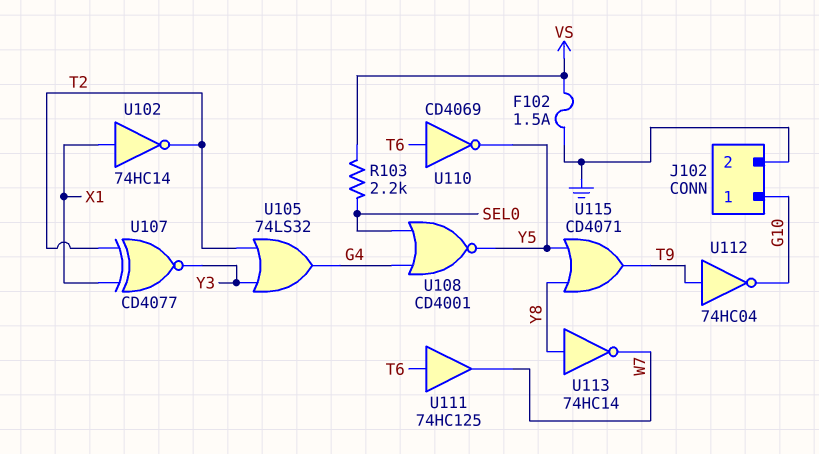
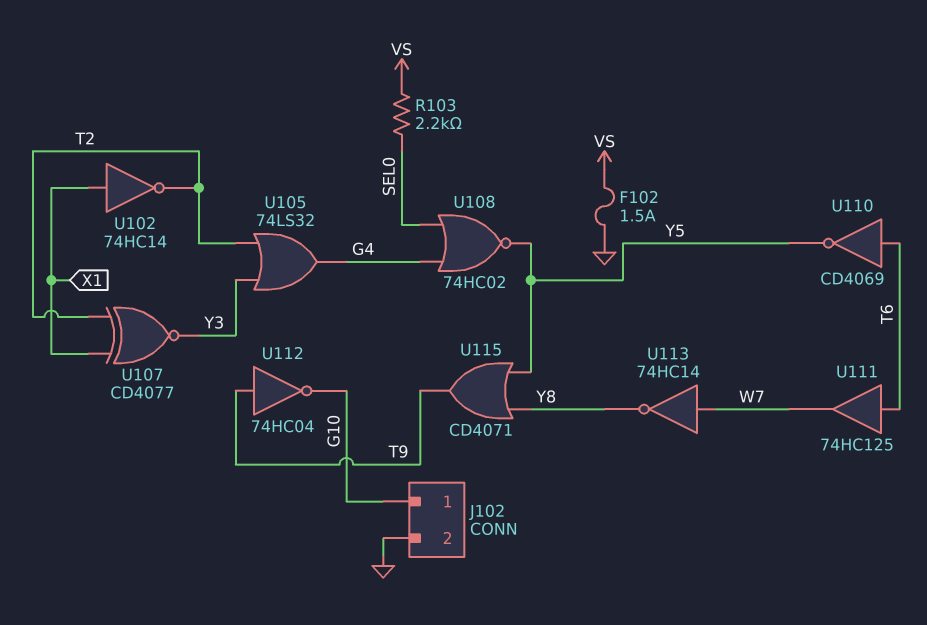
U108: NOR CD4001 (in G4, in SEL0, out Y5) -> NOR 74HC02 (in G4, in SEL0, out Y5)
U113: NOT 74HC14 (in Y8, out W7) -> NOT 74HC14 (in W7, out Y8)

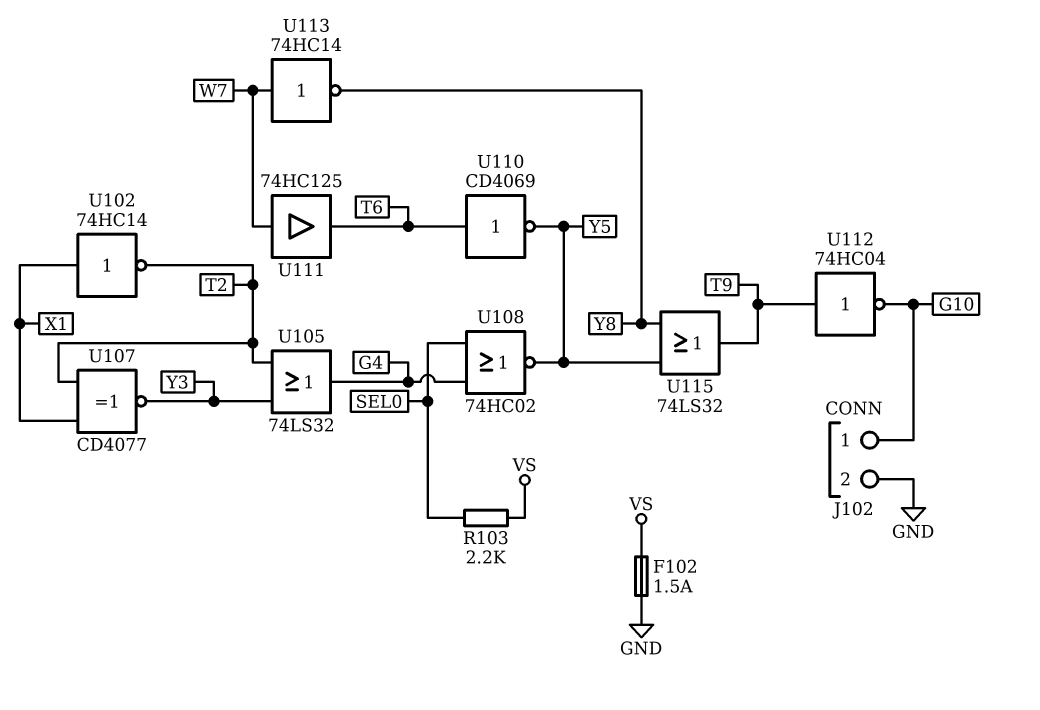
U111: buffer 74HC125 (in T6, out W7) -> buffer 74HC125 (in W7, out T6)
U115: OR CD4071 (in Y5, in Y8, out T9) -> OR 74LS32 (in Y5, in Y8, out T9)

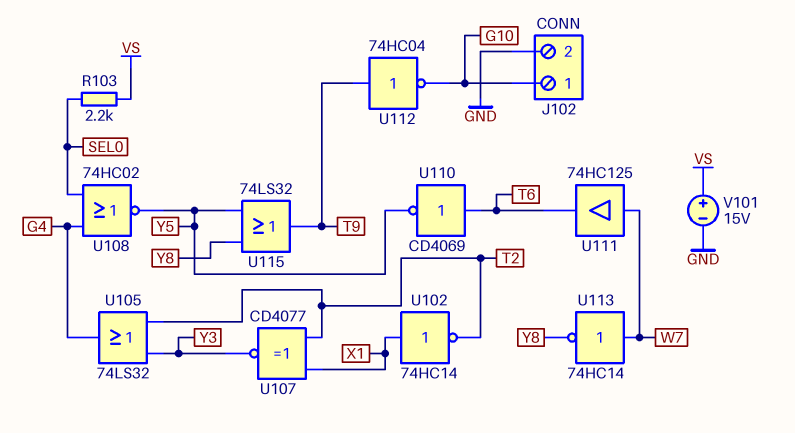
F102: 1.5A (GND, VS) -> none
V101: none -> 15V (plus VS, minus GND)

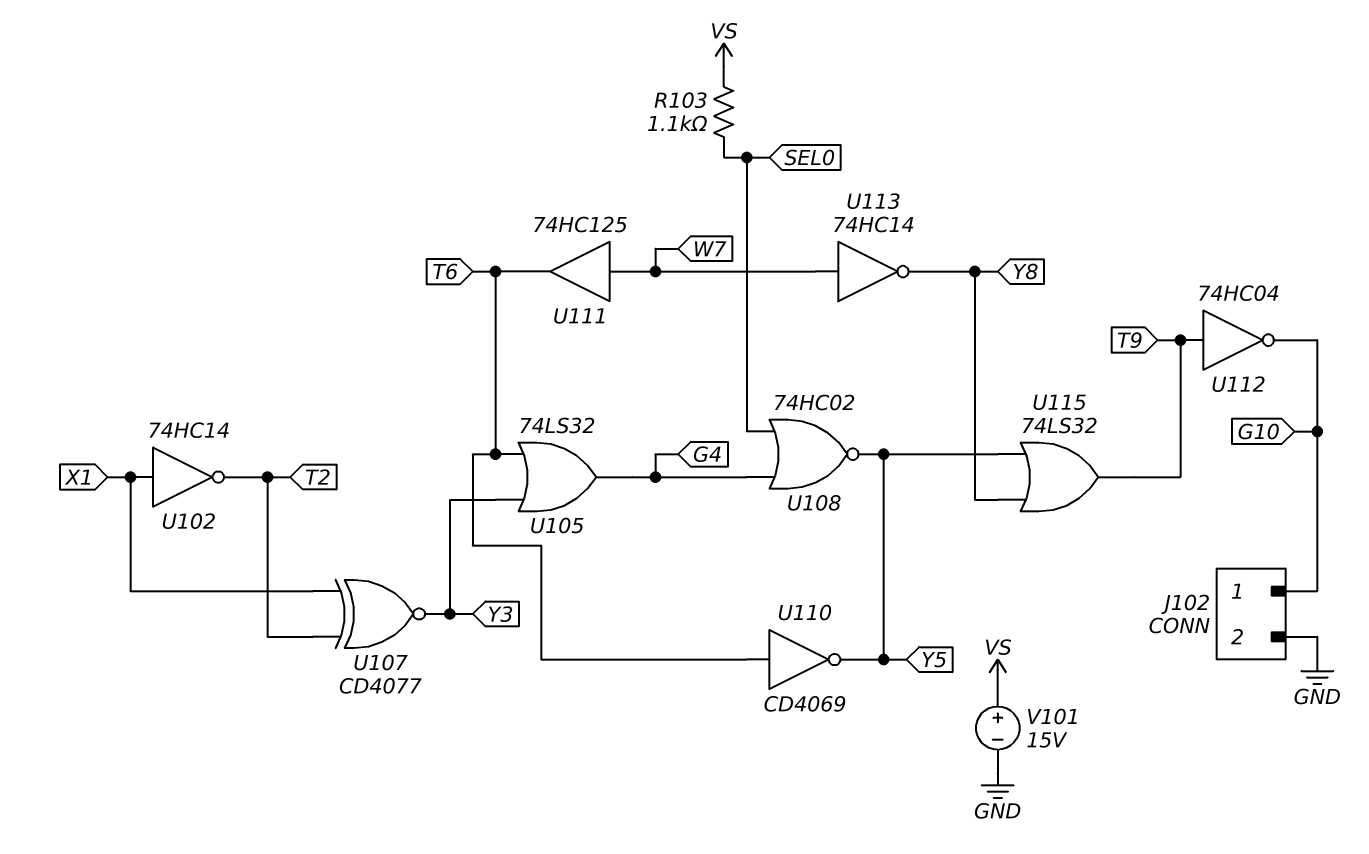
R103: 2.2k (SEL0, VS) -> 1.1k (SEL0, VS)
U105: OR 74LS32 (in T2, in Y3, out G4) -> OR 74LS32 (in T6, in Y3, out G4)

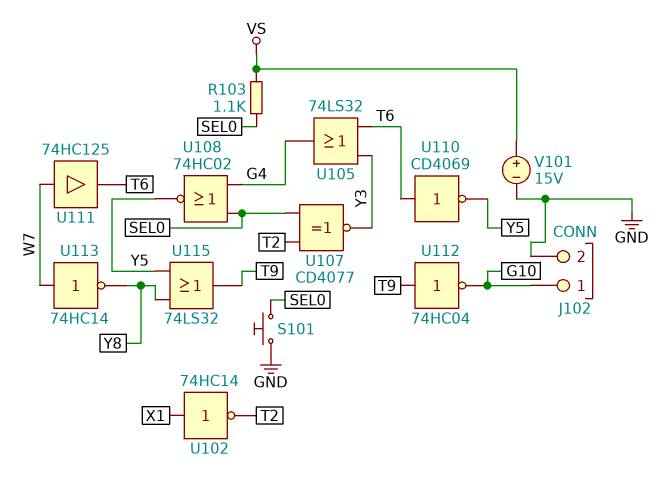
S101: none -> button (GND, SEL0)
U107: XNOR CD4077 (in T2, in X1, out Y3) -> XNOR CD4077 (in SEL0, in T2, out Y3)

